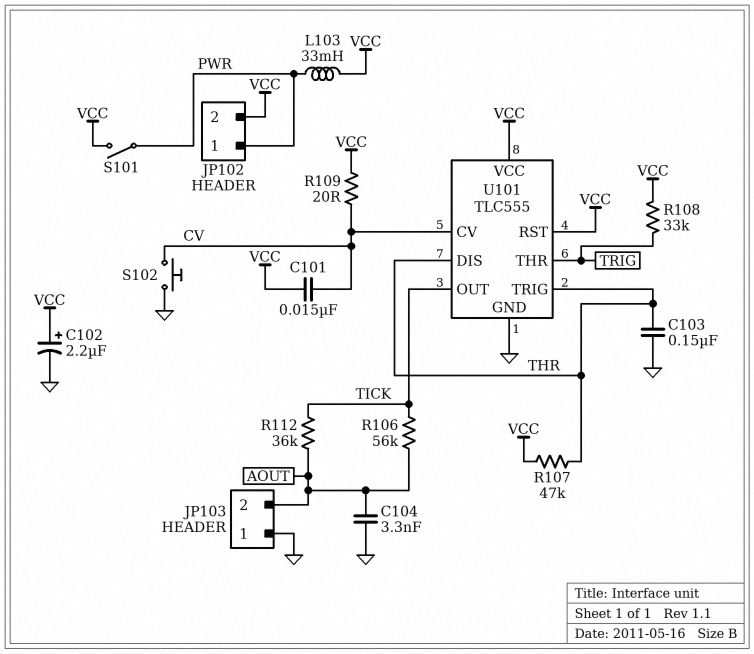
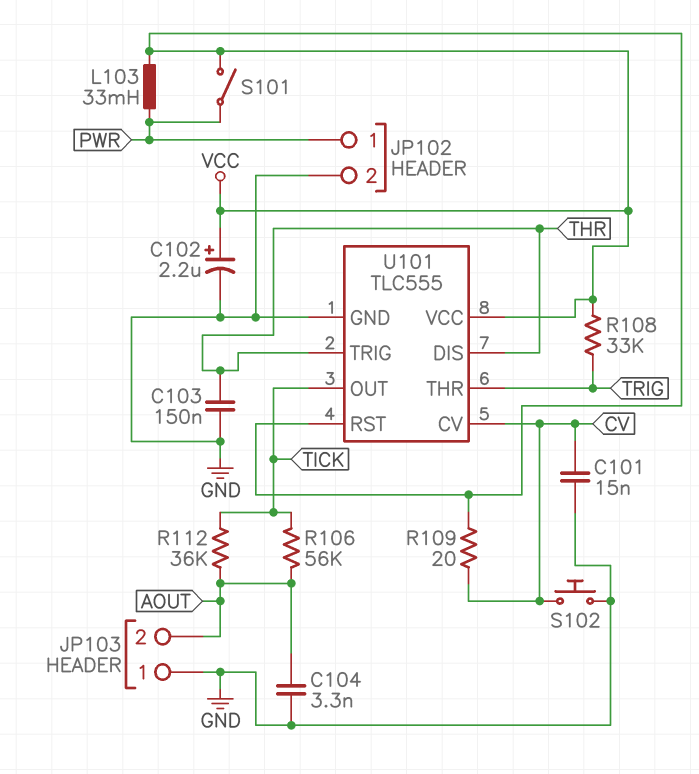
C101: 15nF (CV, VCC) -> 15nF (CV, GND)
JP102 pin 2: VCC -> GND
R107: 47k (THR, VCC) -> none

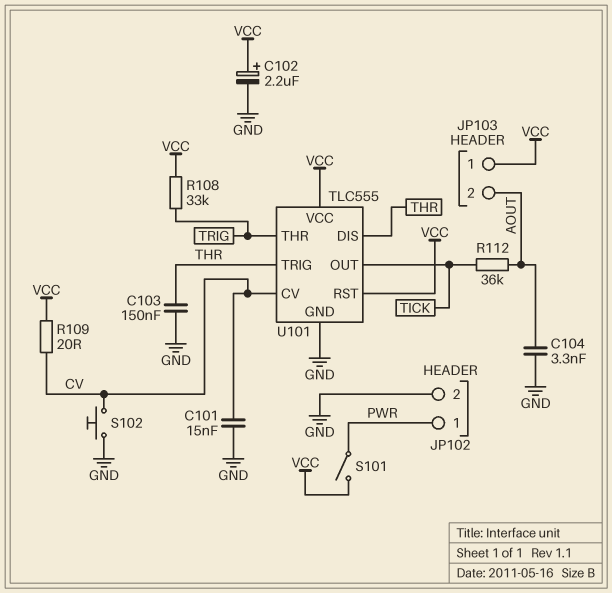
JP103 pin 1: GND -> VCC
L103: 33mH (PWR, VCC) -> none
R106: 56k (AOUT, TICK) -> none

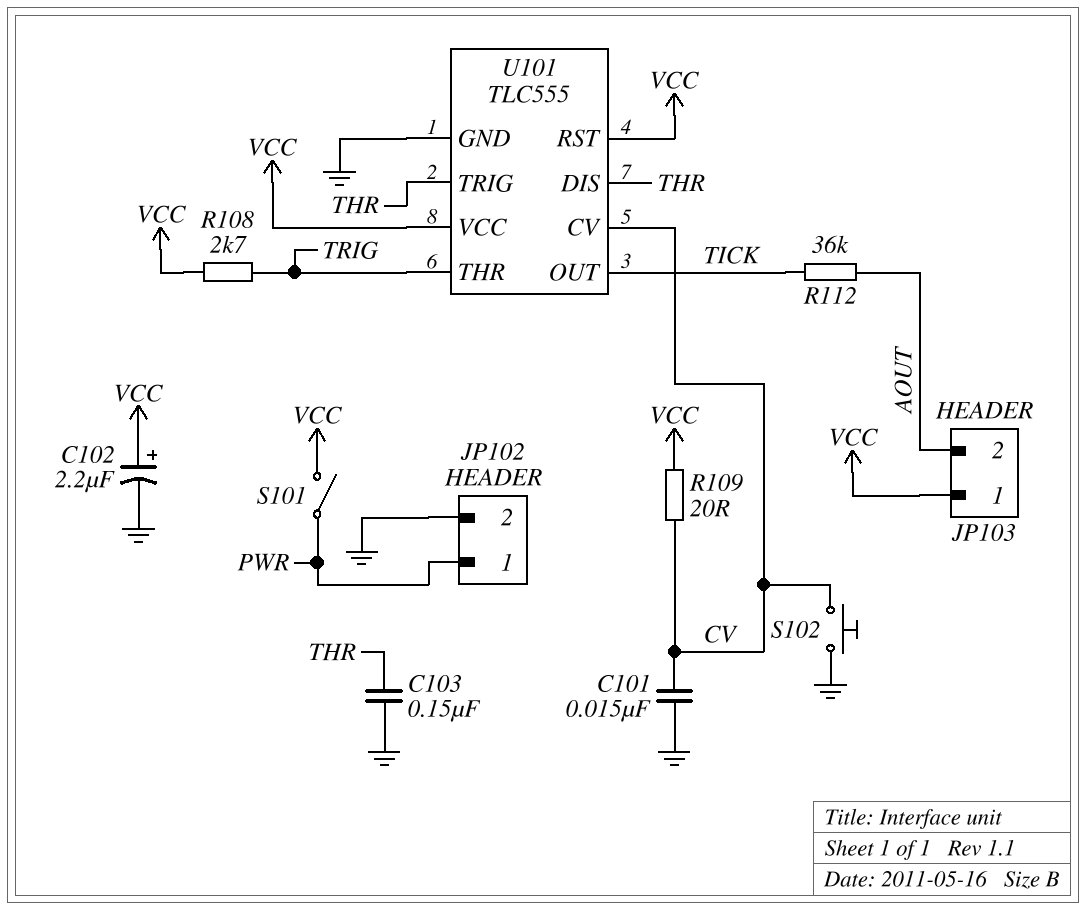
C104: 3.3nF (AOUT, GND) -> none
R108: 33k (TRIG, VCC) -> 2.7k (TRIG, VCC)

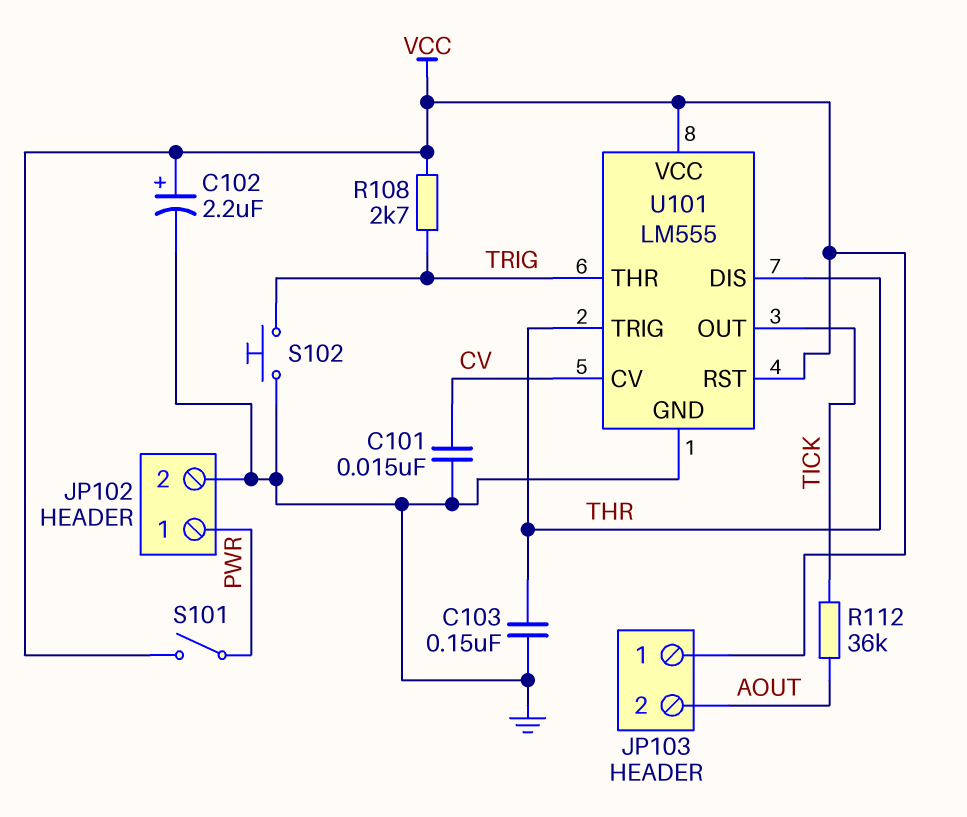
R109: 20 (CV, VCC) -> none
S102: button (CV, GND) -> button (GND, TRIG)
U101: TLC555 -> LM555

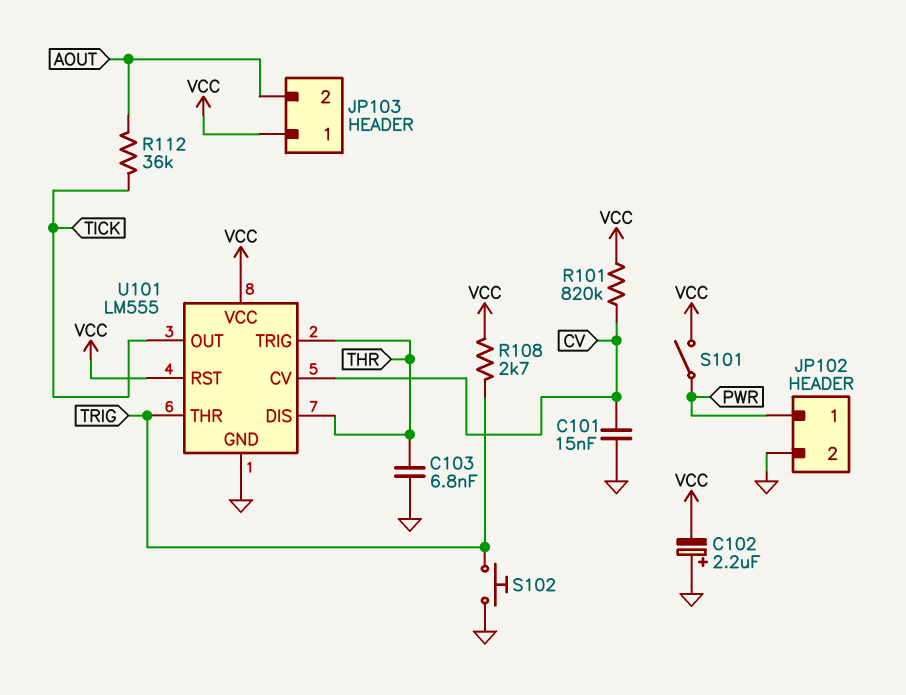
C102: 2.2uF (plus VCC, minus GND) -> 2.2uF (plus GND, minus VCC)
C103: 150nF (GND, THR) -> 6.8nF (GND, THR)
R101: none -> 820k (CV, VCC)

